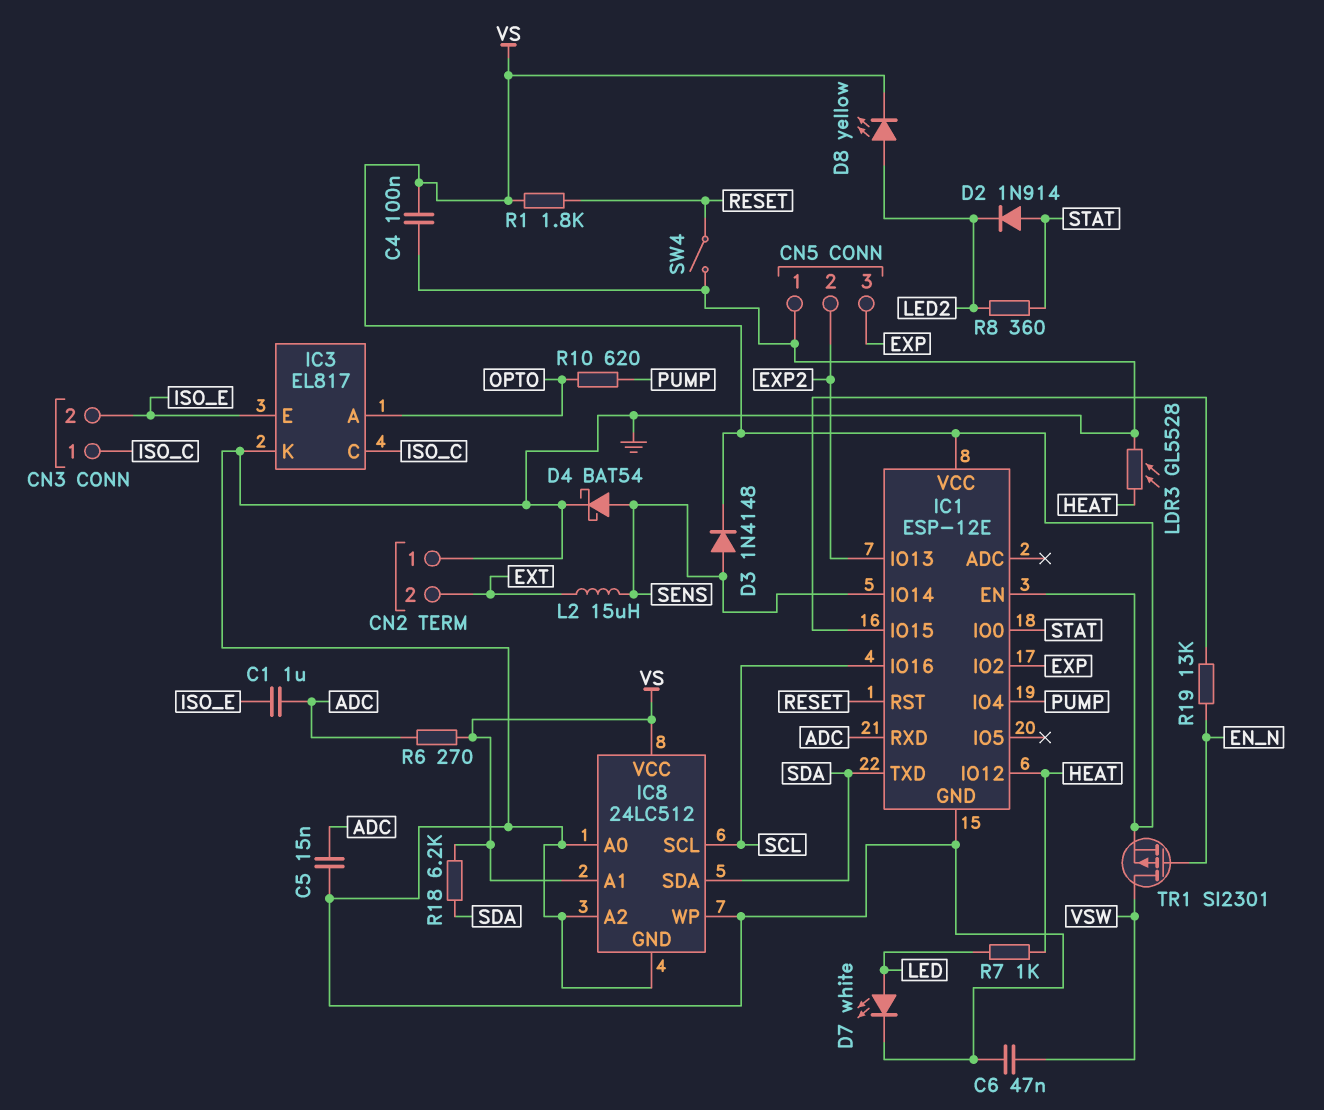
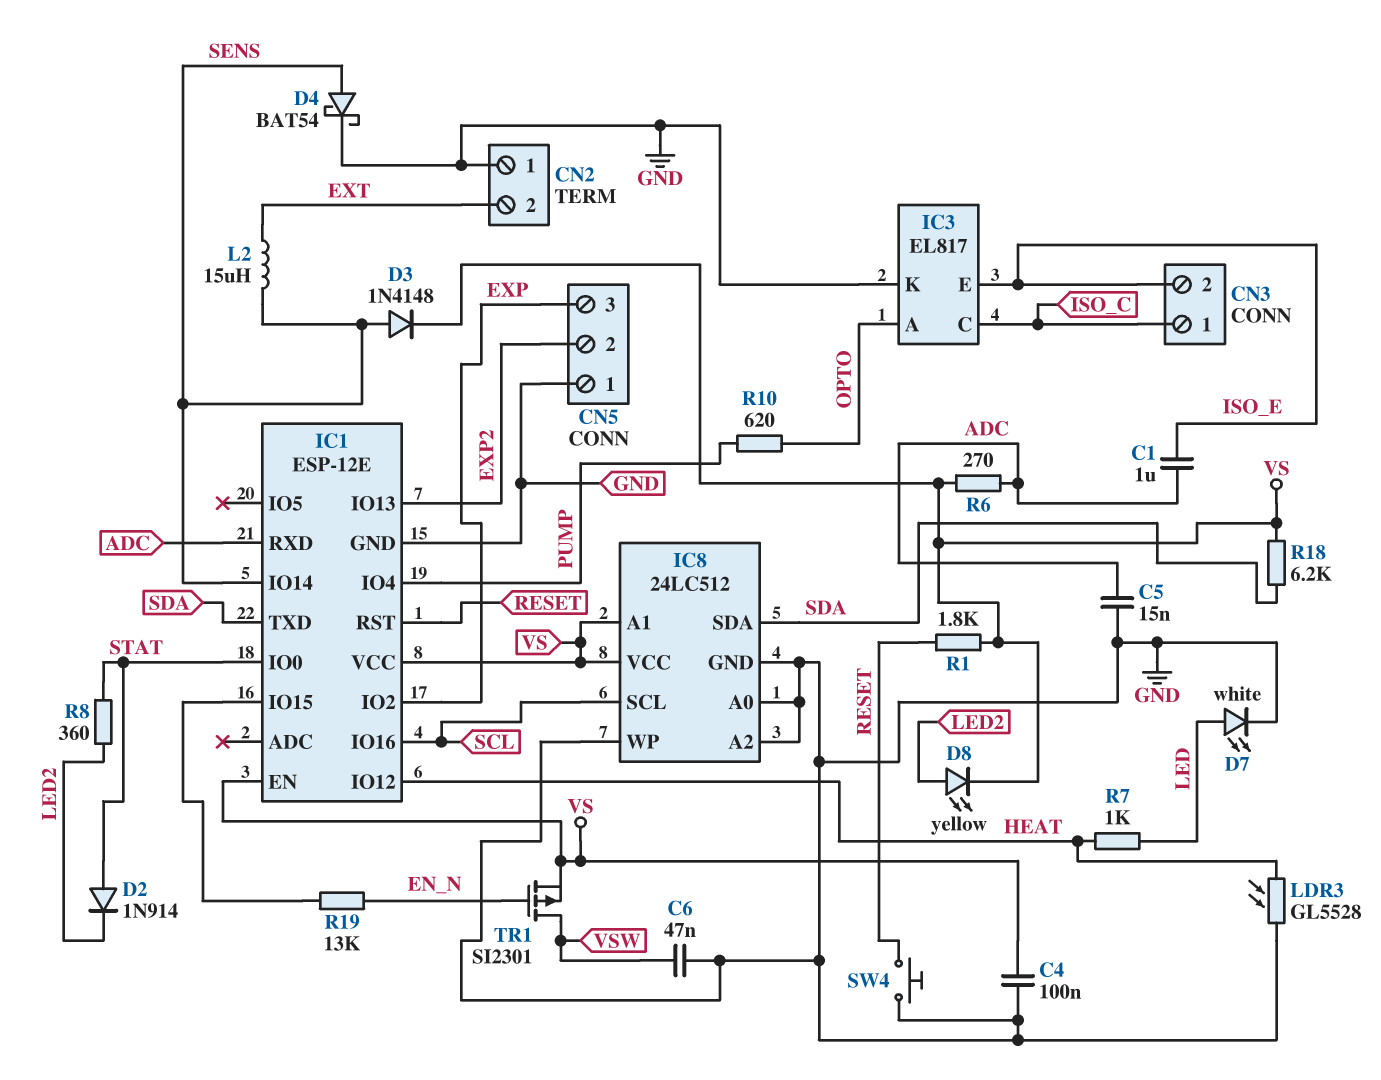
SW4: switch (GND, RESET) -> button (GND, RESET)

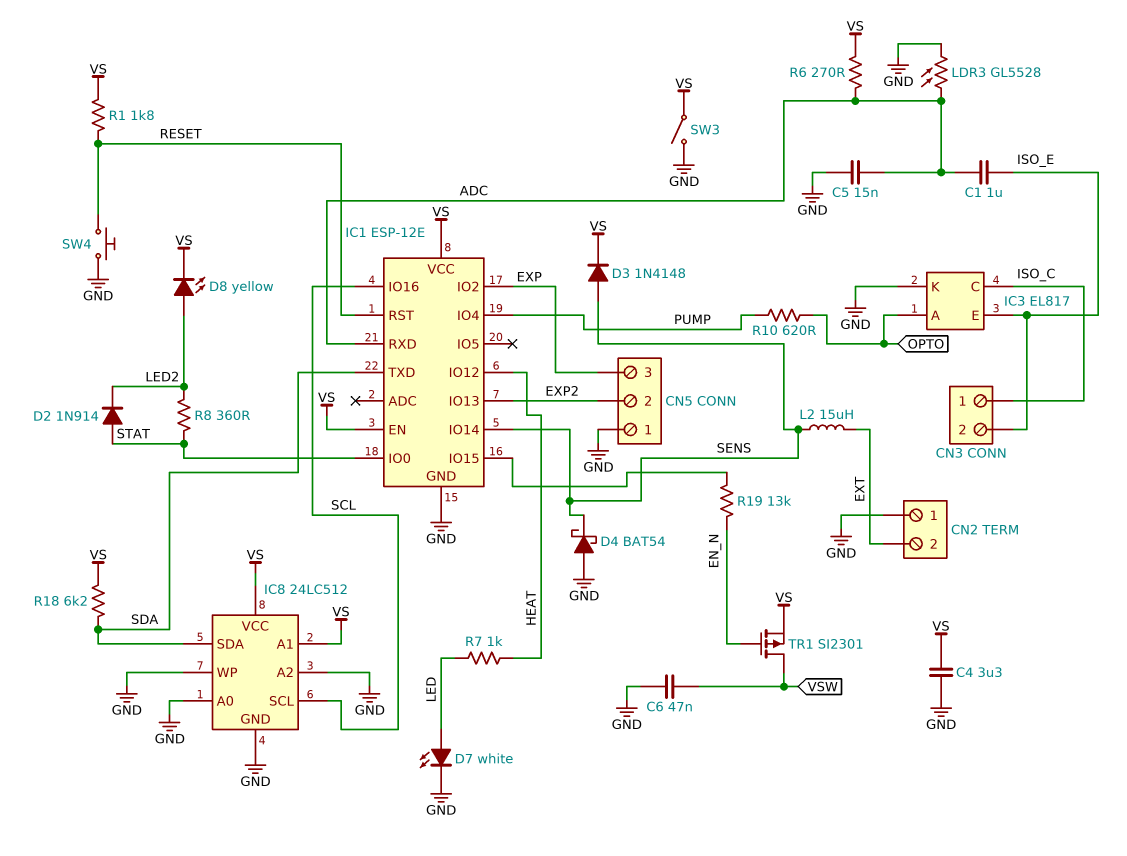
C4: 100nF (GND, VS) -> 3.3uF (GND, VS)
D4: schottky BAT54 (A SENS, K GND) -> schottky BAT54 (A GND, K SENS)
LDR3: GL5528 (GND, HEAT) -> GL5528 (ADC, GND)
SW3: none -> switch (GND, VS)

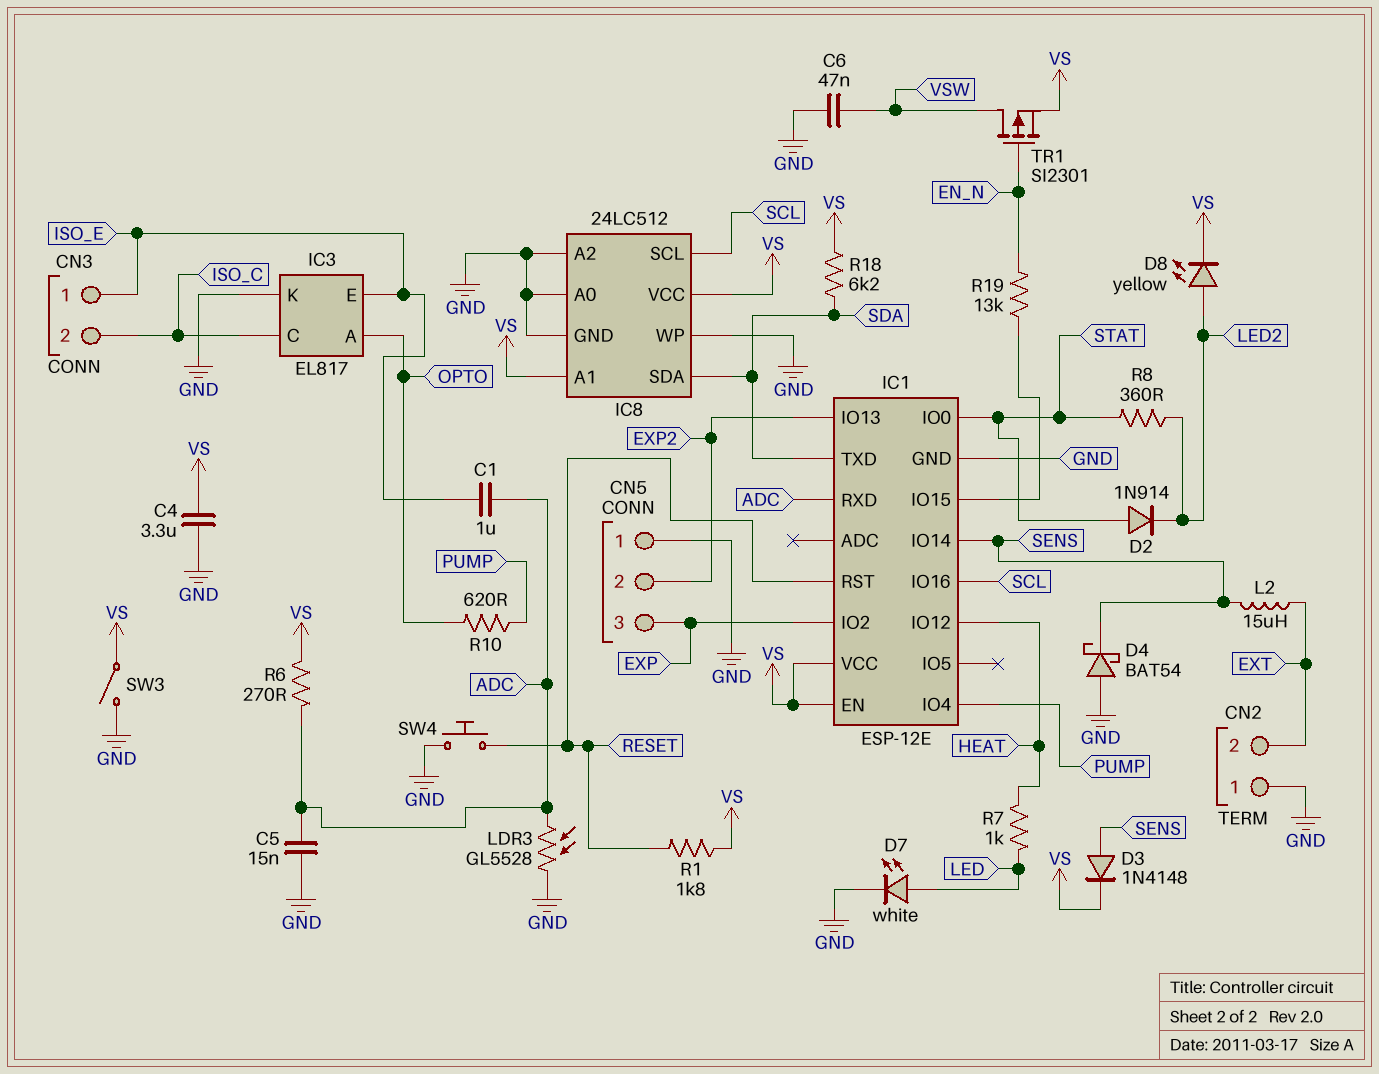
CN3 pin 1: ISO_C -> ISO_E
CN3 pin 2: ISO_E -> ISO_C

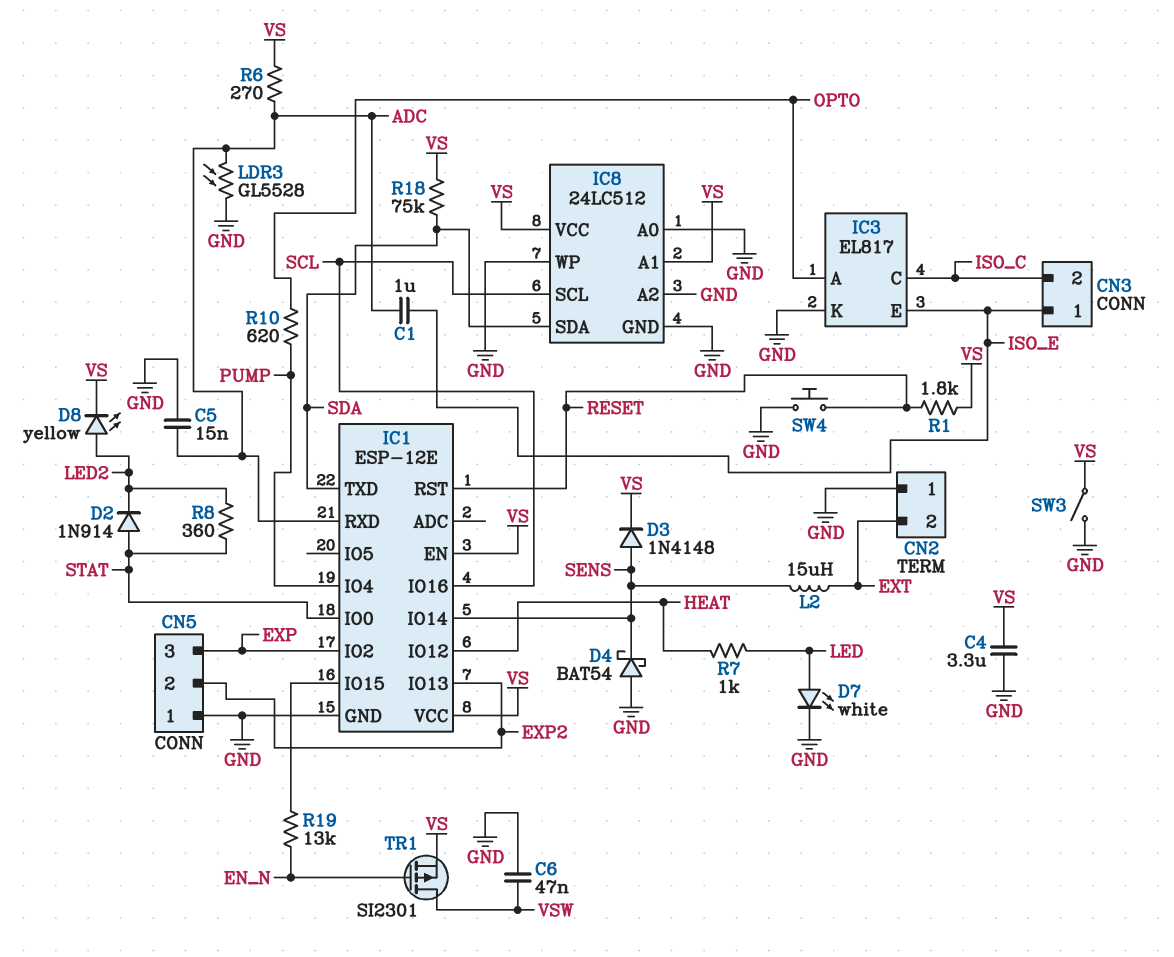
R18: 6.2k (SDA, VS) -> 75k (SDA, VS)

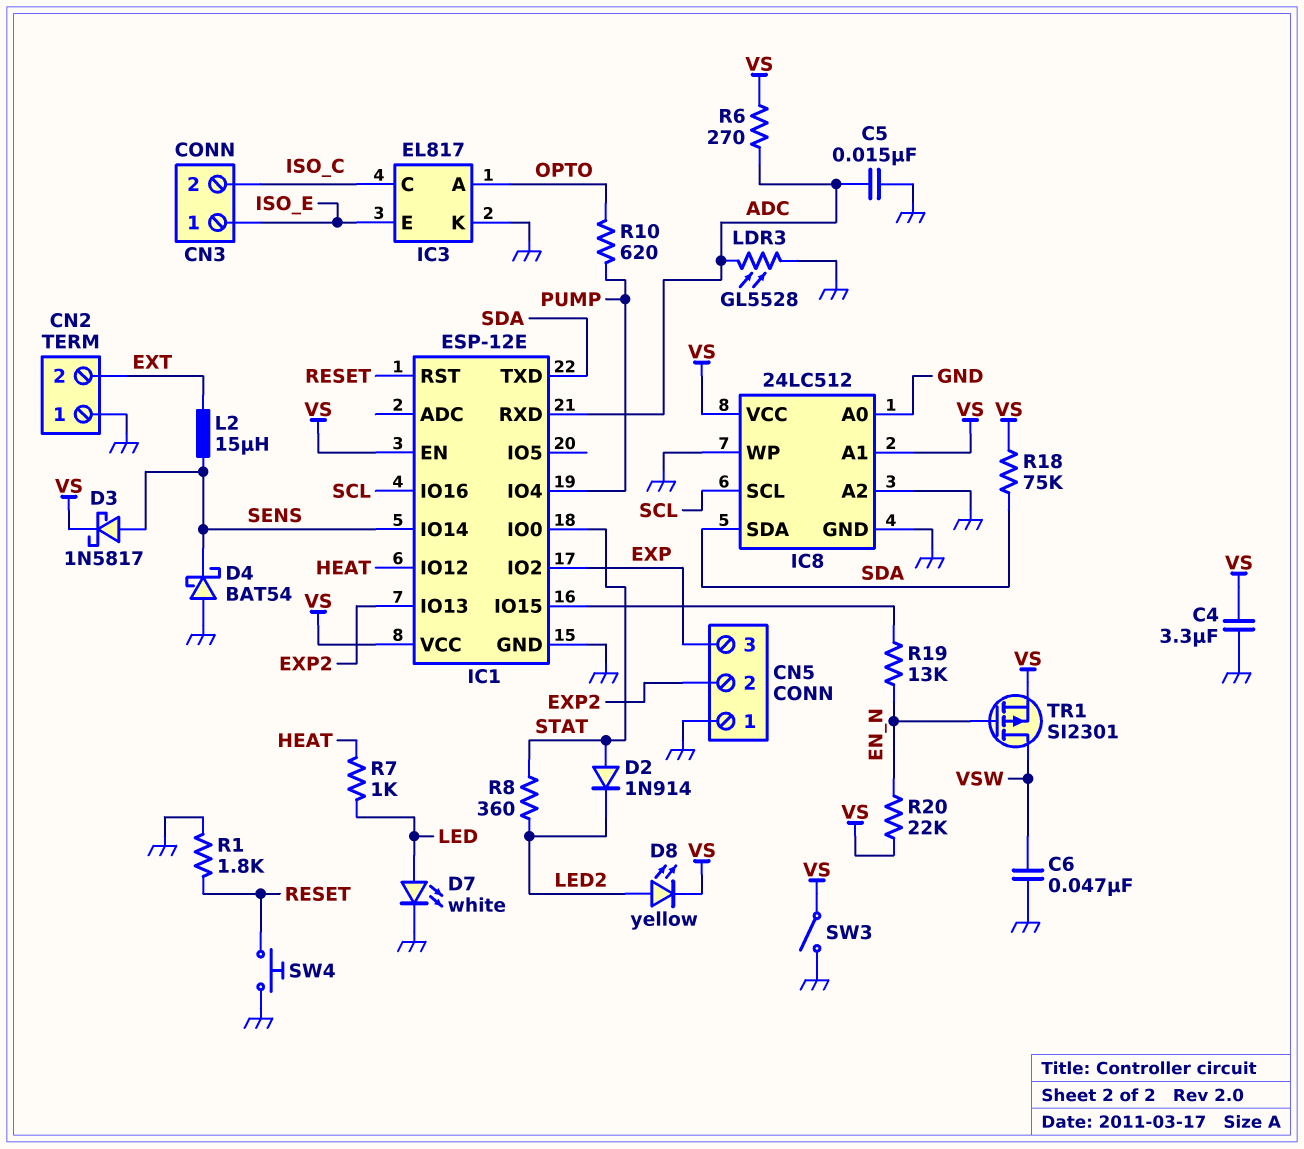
C1: 1uF (ADC, ISO_E) -> none
D3: diode 1N4148 (A SENS, K VS) -> schottky 1N5817 (A SENS, K VS)
R1: 1.8k (RESET, VS) -> 1.8k (GND, RESET)
R20: none -> 22k (EN_N, VS)

